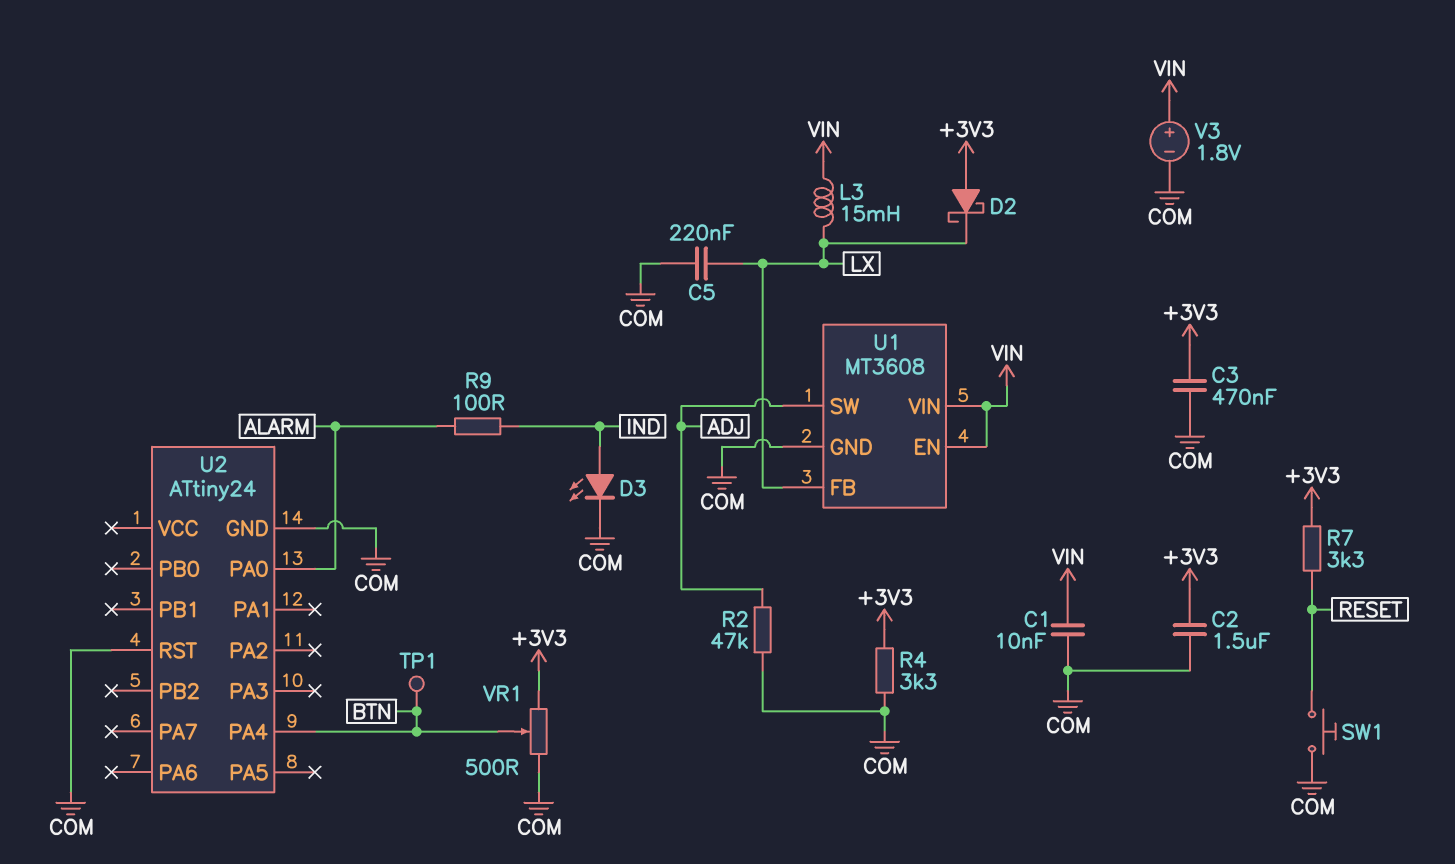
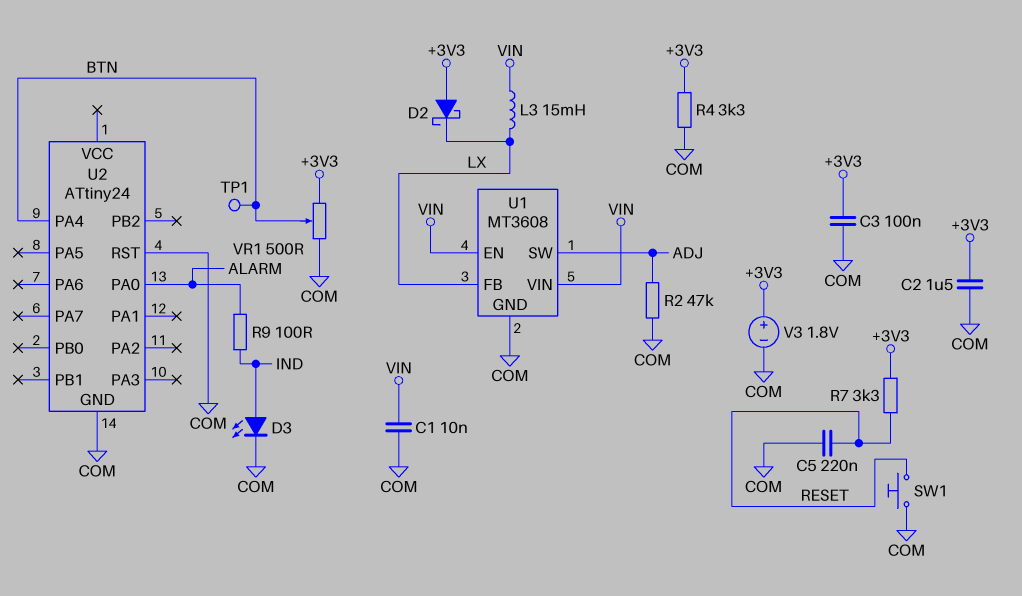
C3: 470nF (+3V3, COM) -> 100nF (+3V3, COM)
C5: 220nF (COM, LX) -> 220nF (COM, RESET)
V3: 1.8V (plus VIN, minus COM) -> 1.8V (plus +3V3, minus COM)

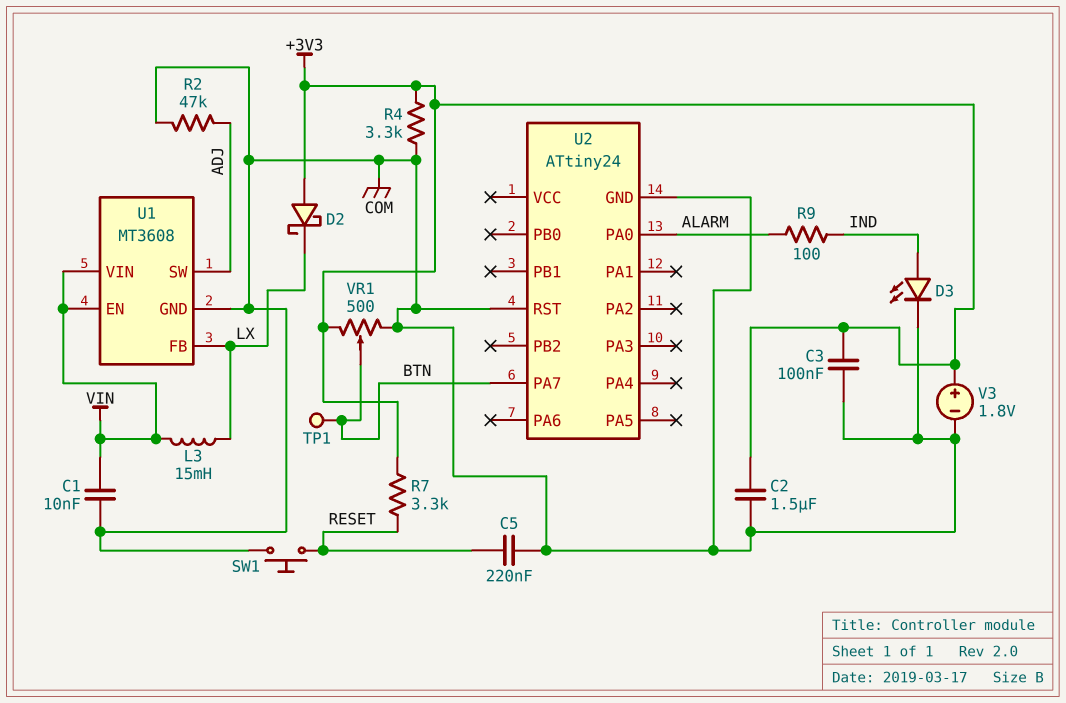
U2 pin PA4: BTN -> none
U2 pin PA7: none -> BTN

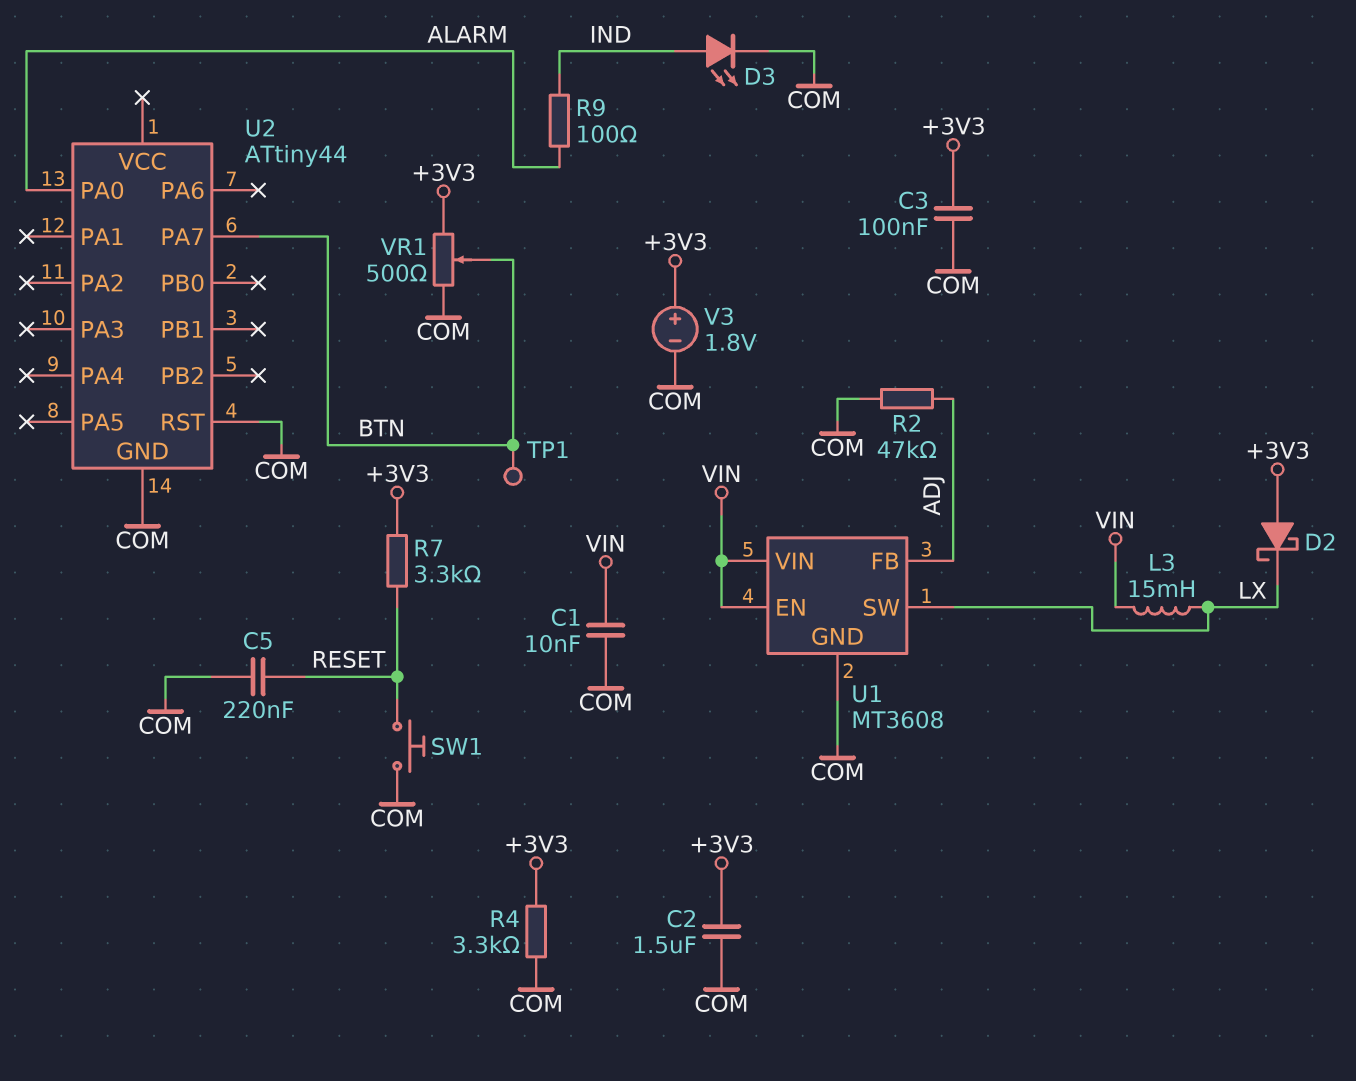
U1 pin FB: LX -> ADJ
U1 pin SW: ADJ -> LX
U2: ATtiny24 -> ATtiny44

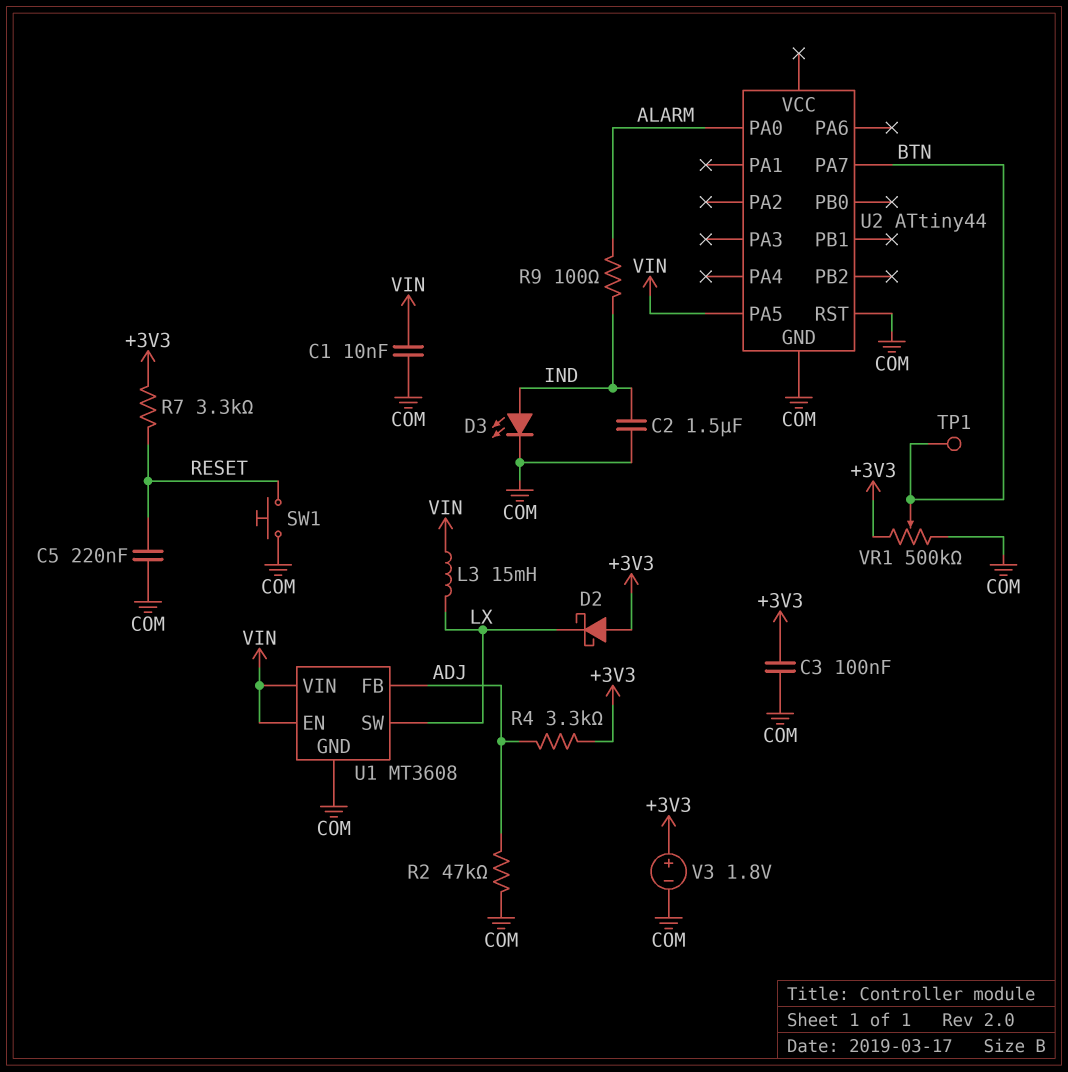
C2: 1.5uF (+3V3, COM) -> 1.5uF (COM, IND)
R4: 3.3k (+3V3, COM) -> 3.3k (+3V3, ADJ)
U2 pin PA5: none -> VIN
VR1: 500 (+3V3, COM, wiper BTN) -> 500k (+3V3, COM, wiper BTN)

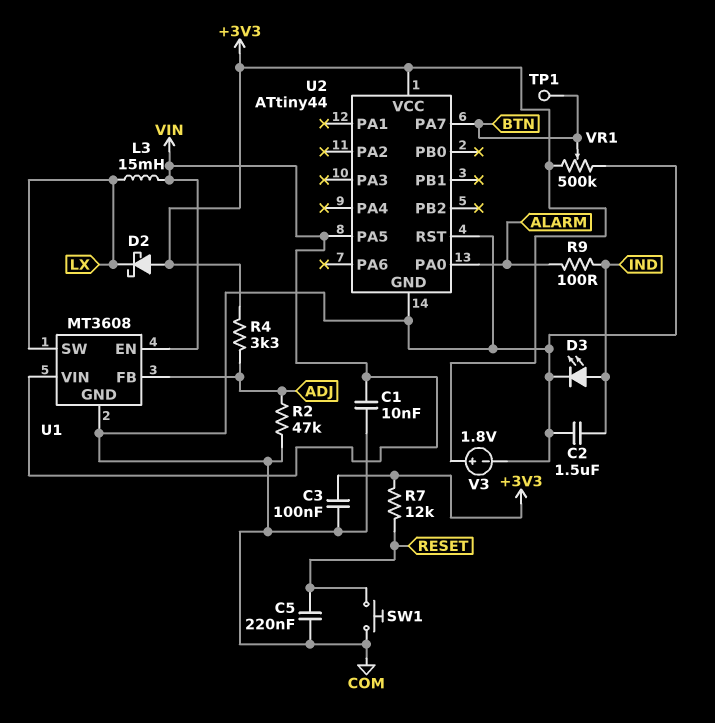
R7: 3.3k (+3V3, RESET) -> 12k (+3V3, RESET)
U2 pin VCC: none -> +3V3

